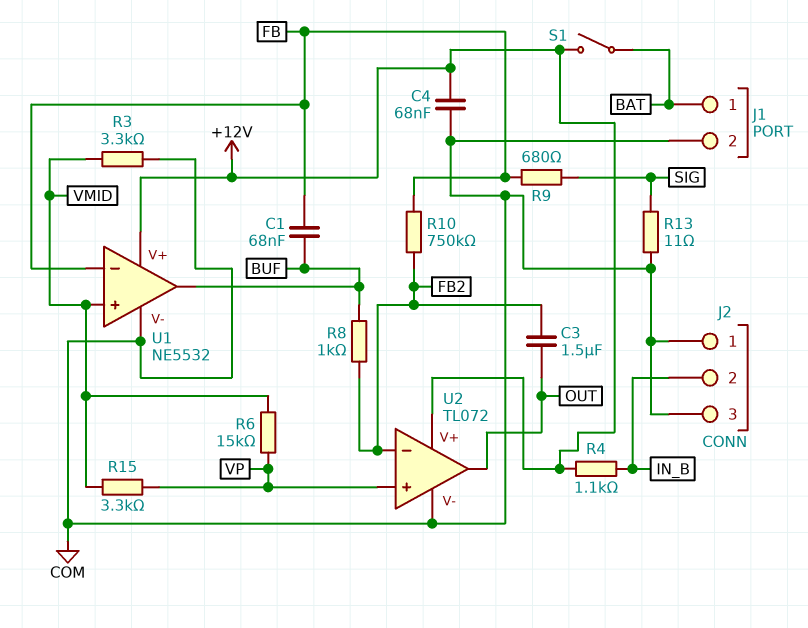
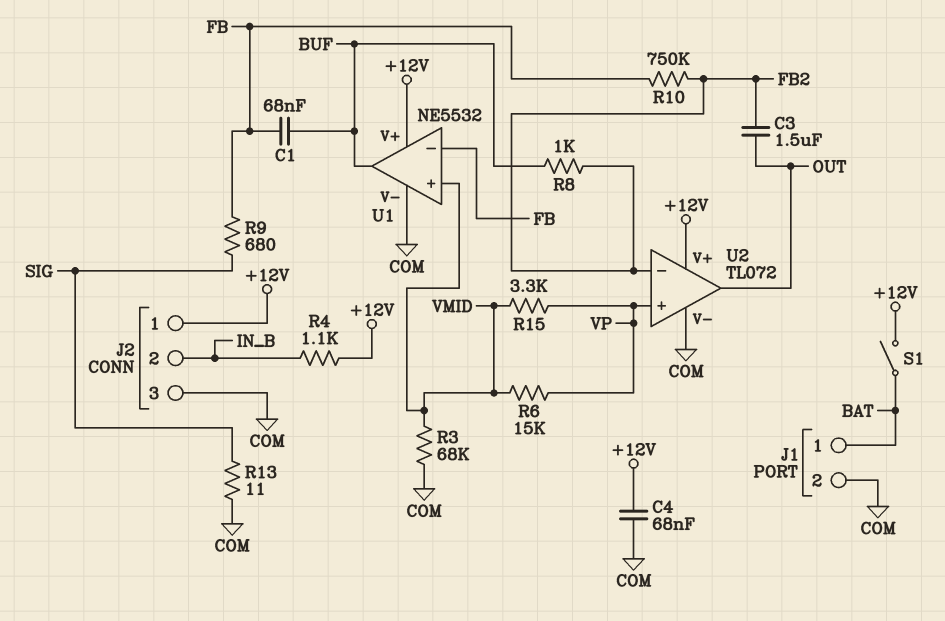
J2 pin 1: COM -> +12V
R3: 3.3k (COM, VMID) -> 68k (COM, VMID)

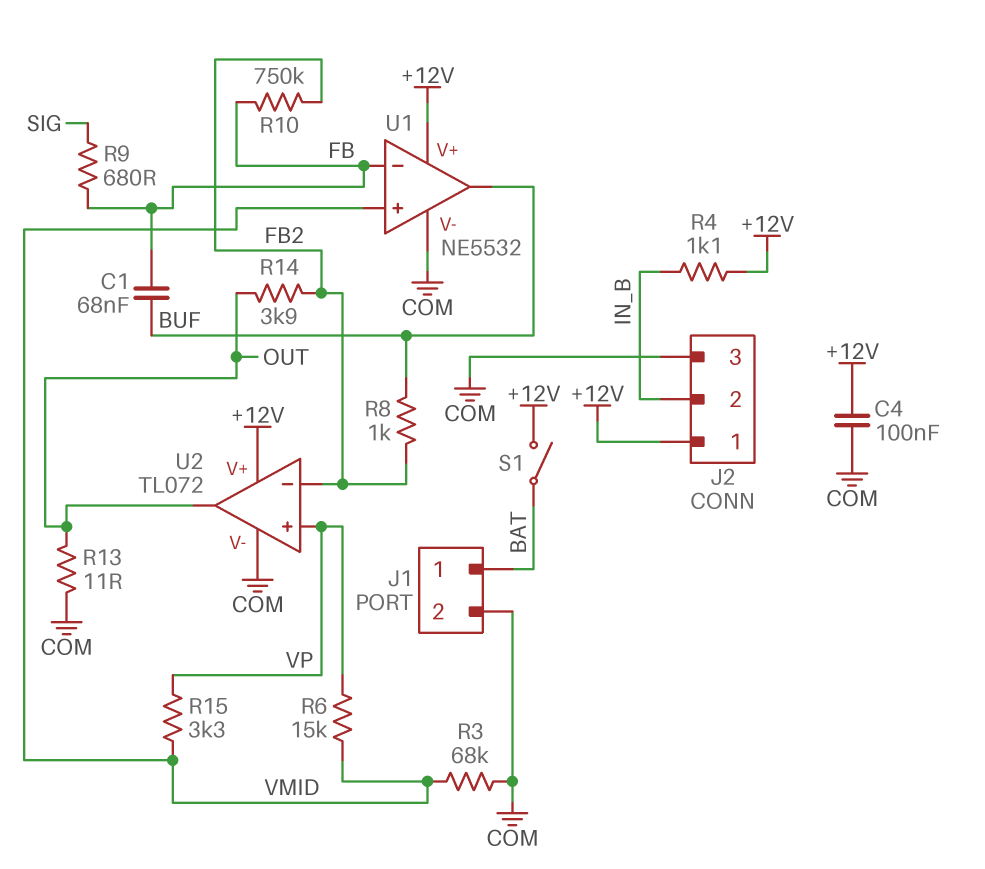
C3: 1.5uF (FB2, OUT) -> none
C4: 68nF (+12V, COM) -> 100nF (+12V, COM)
R13: 11 (COM, SIG) -> 11 (COM, OUT)
R14: none -> 3.9k (FB2, OUT)

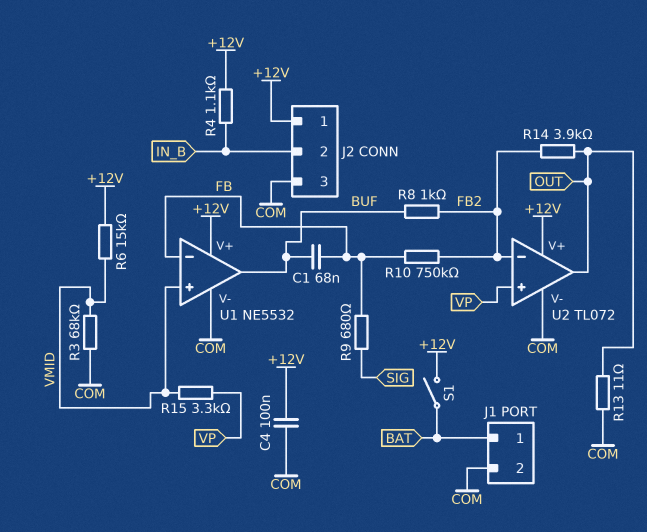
R6: 15k (VMID, VP) -> 15k (+12V, VMID)

